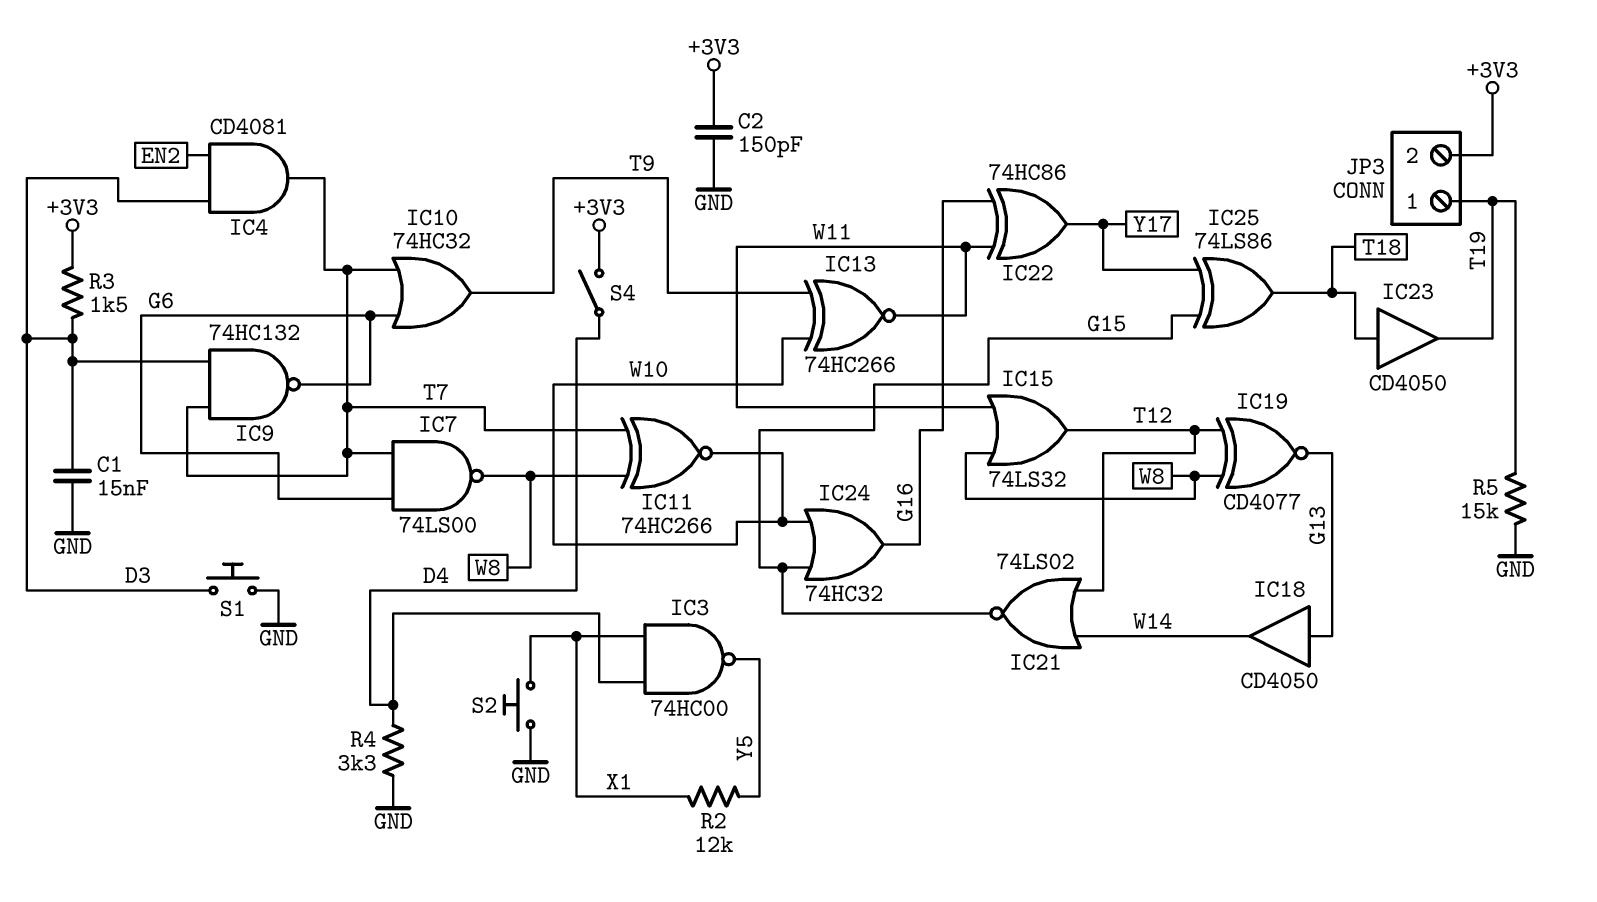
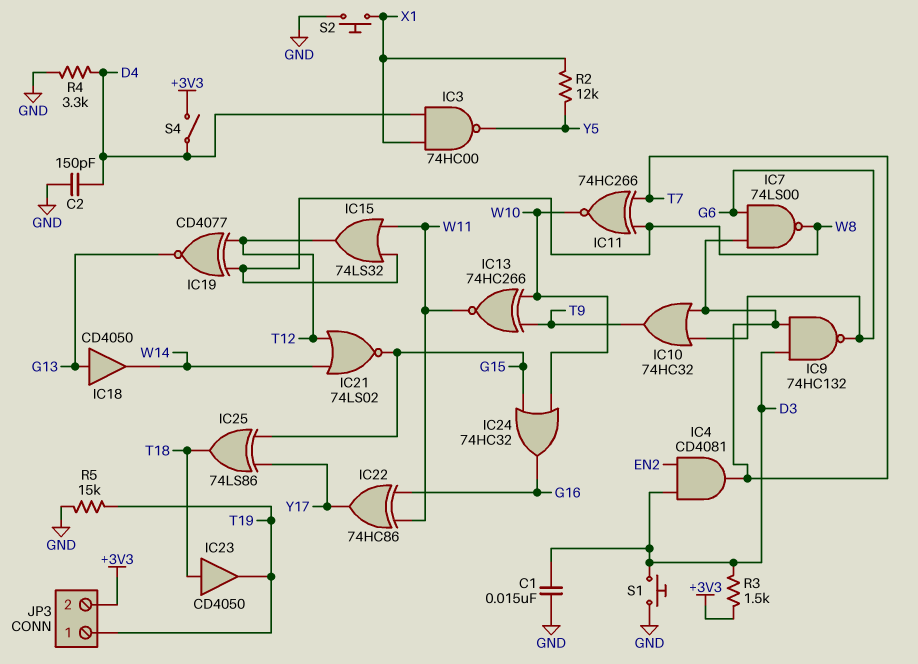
C2: 150pF (+3V3, GND) -> 150pF (D4, GND)

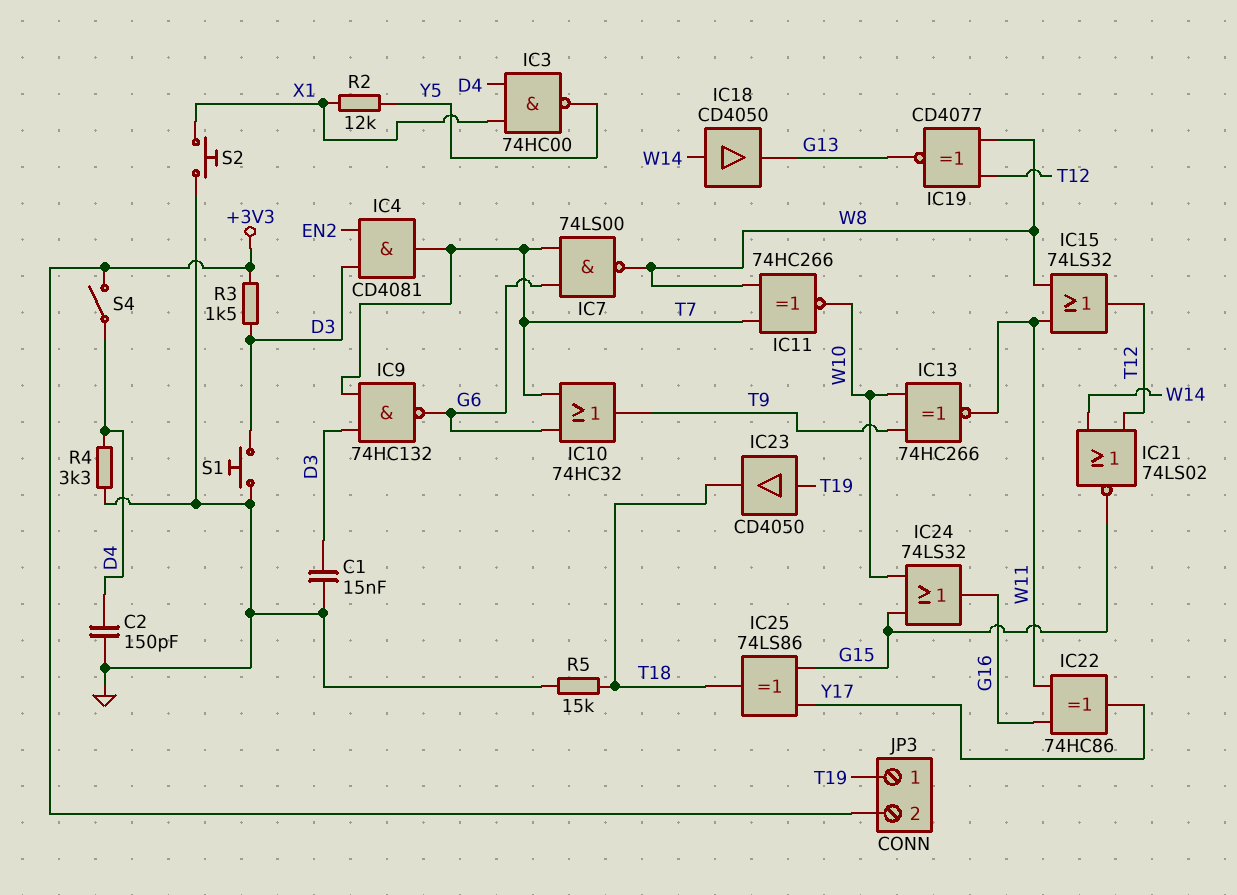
IC18: buffer CD4050 (in G13, out W14) -> buffer CD4050 (in W14, out G13)
IC23: buffer CD4050 (in T18, out T19) -> buffer CD4050 (in T19, out T18)
IC24: OR 74HC32 (in G15, in W10, out G16) -> OR 74LS32 (in G15, in W10, out G16)
R5: 15k (GND, T19) -> 15k (GND, T18)

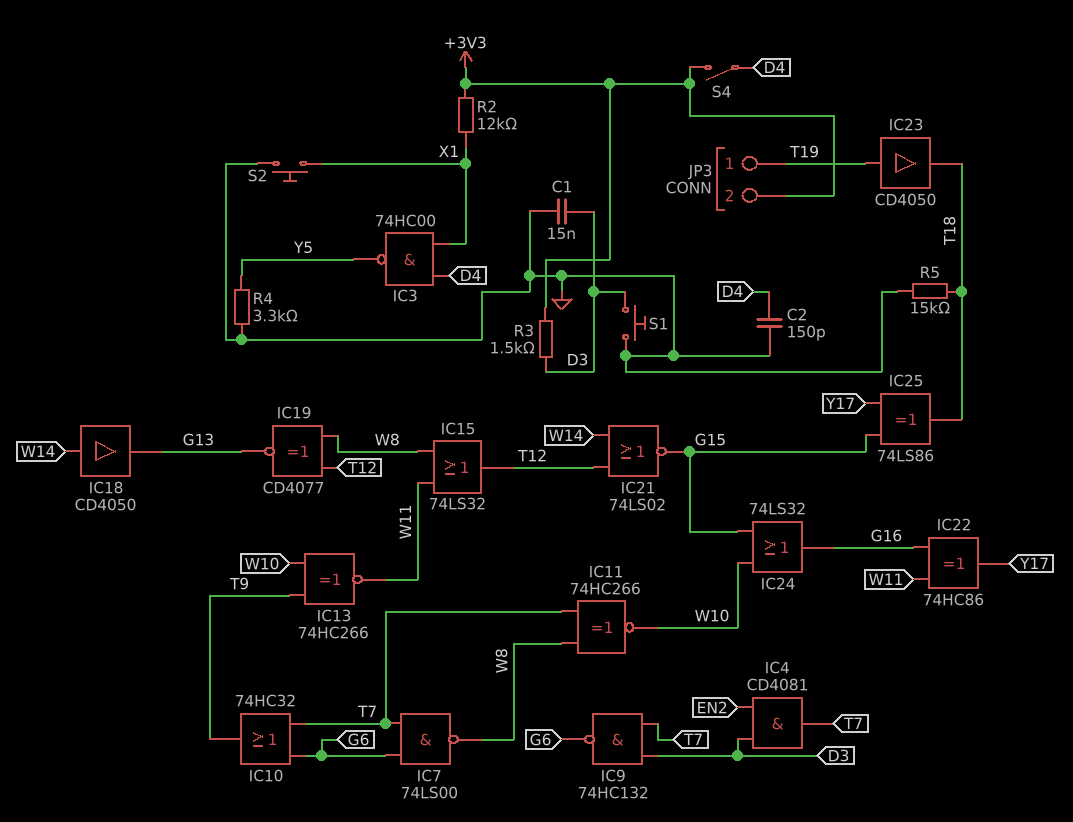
R2: 12k (X1, Y5) -> 12k (+3V3, X1)
R4: 3.3k (D4, GND) -> 3.3k (GND, Y5)

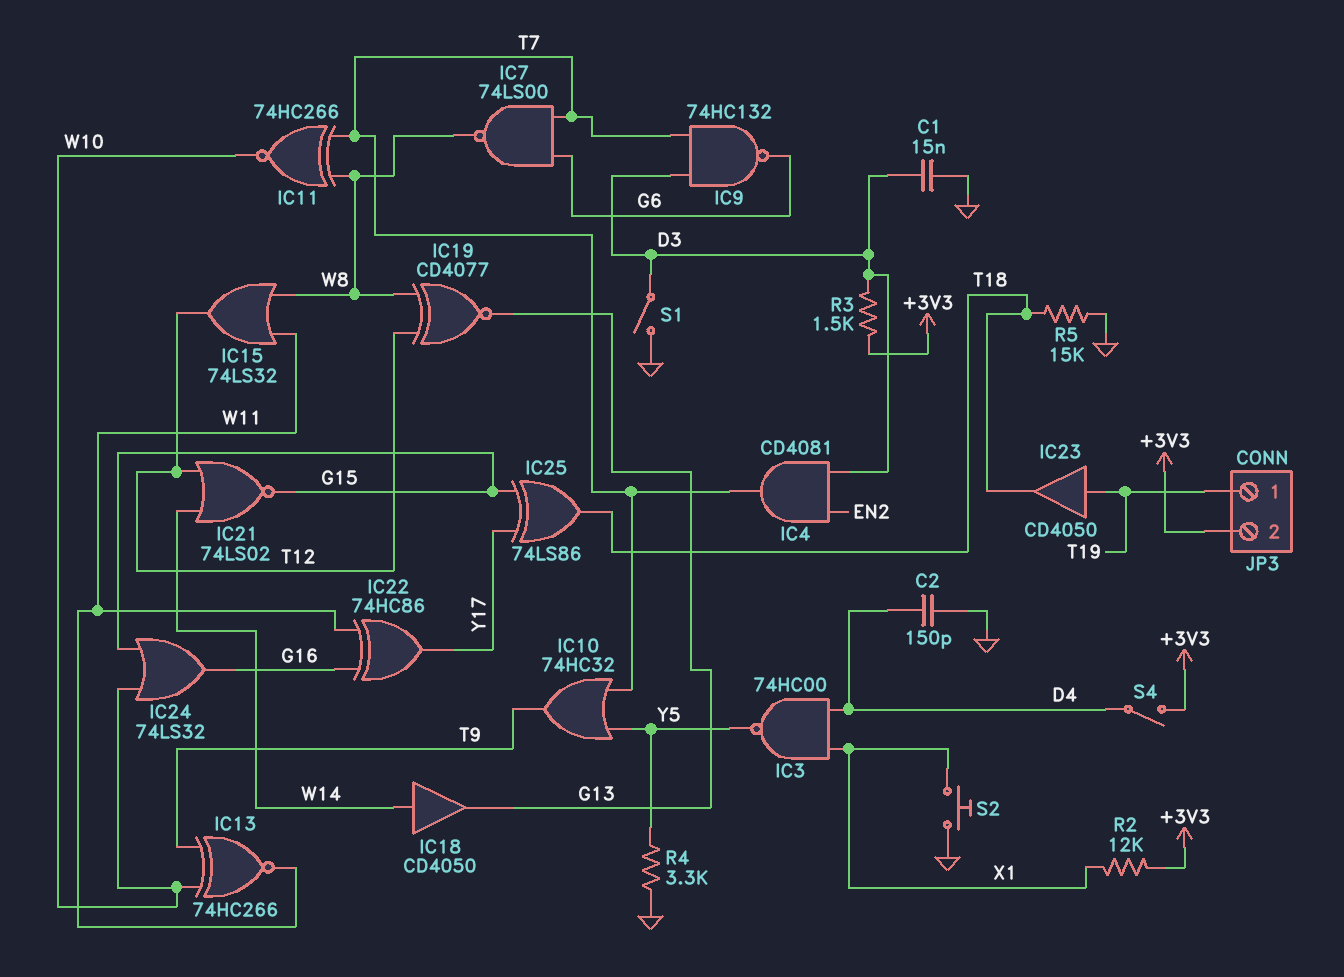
IC10: OR 74HC32 (in G6, in T7, out T9) -> OR 74HC32 (in T7, in Y5, out T9)
S1: button (D3, GND) -> switch (D3, GND)

